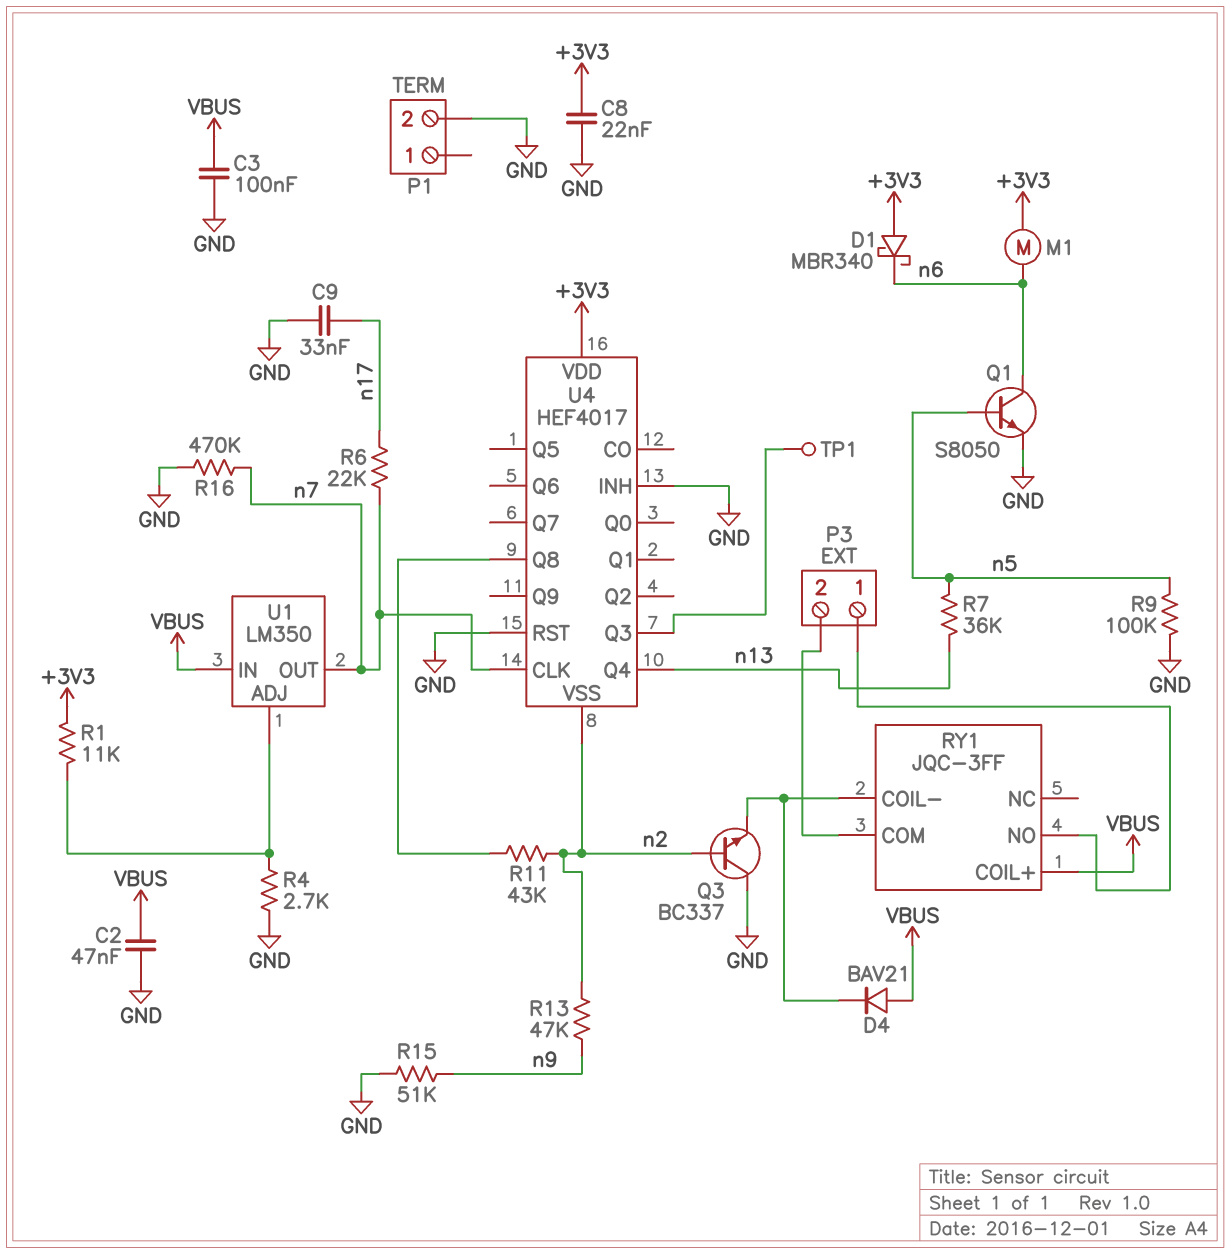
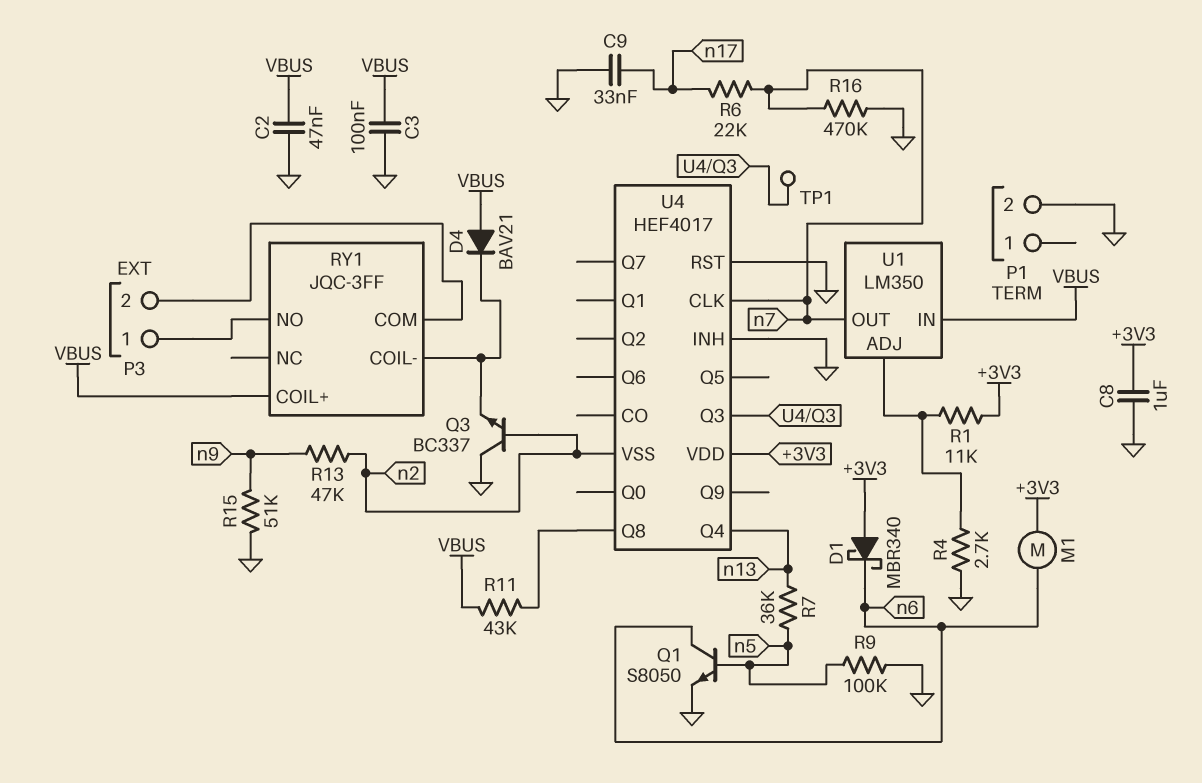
C8: 22nF (+3V3, GND) -> 1uF (+3V3, GND)
R11: 43k (U4/Q8, n2) -> 43k (U4/Q8, VBUS)

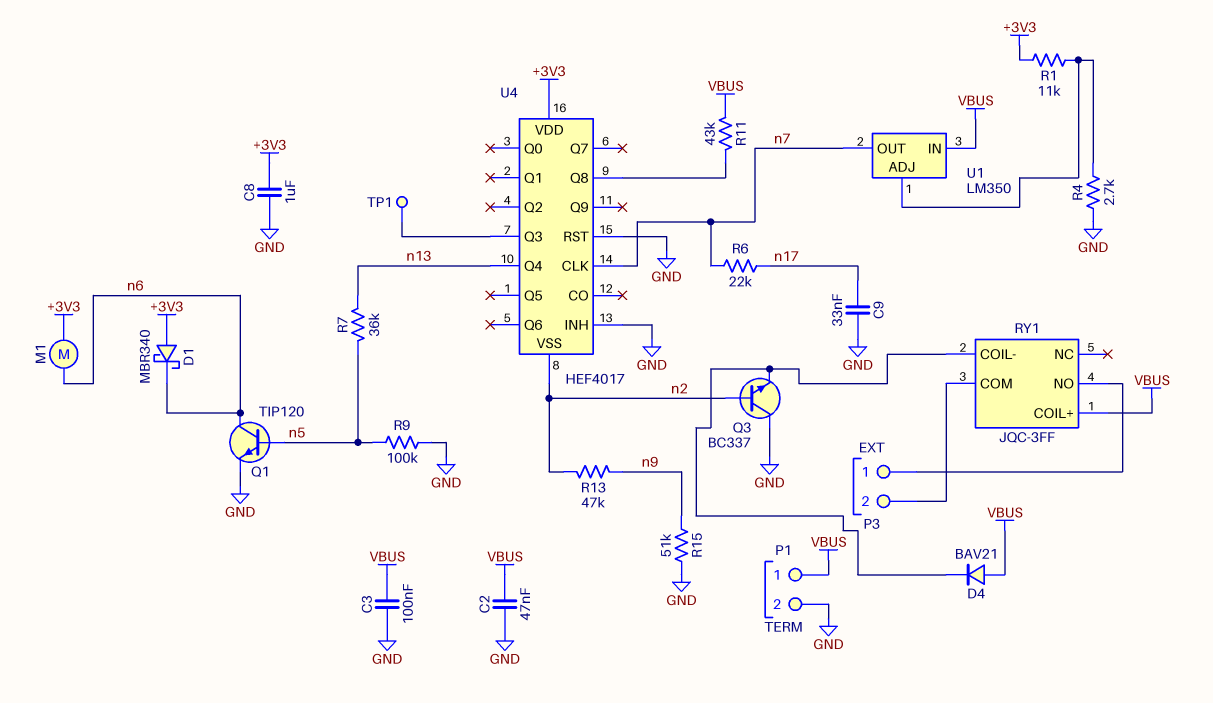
P1 pin 1: none -> VBUS
Q1: NPN S8050 (B n5, C n6, E GND) -> NPN TIP120 (B n5, C n6, E GND)
R16: 470k (GND, n7) -> none

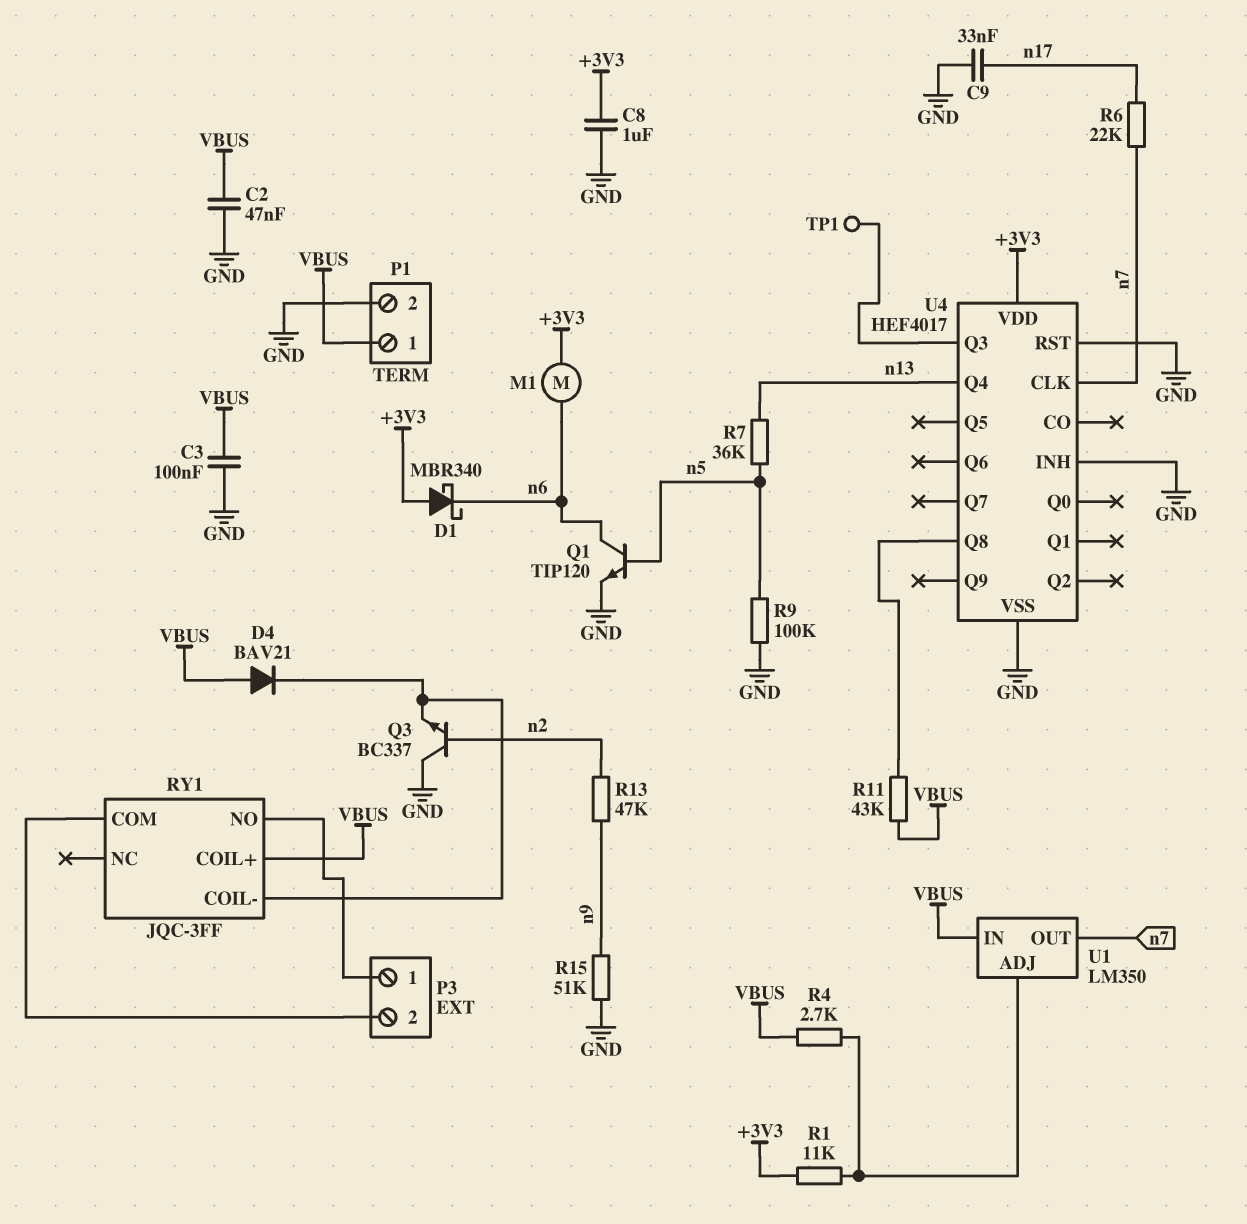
R4: 2.7k (GND, U1/ADJ) -> 2.7k (U1/ADJ, VBUS)
U4 pin VSS: n2 -> GND

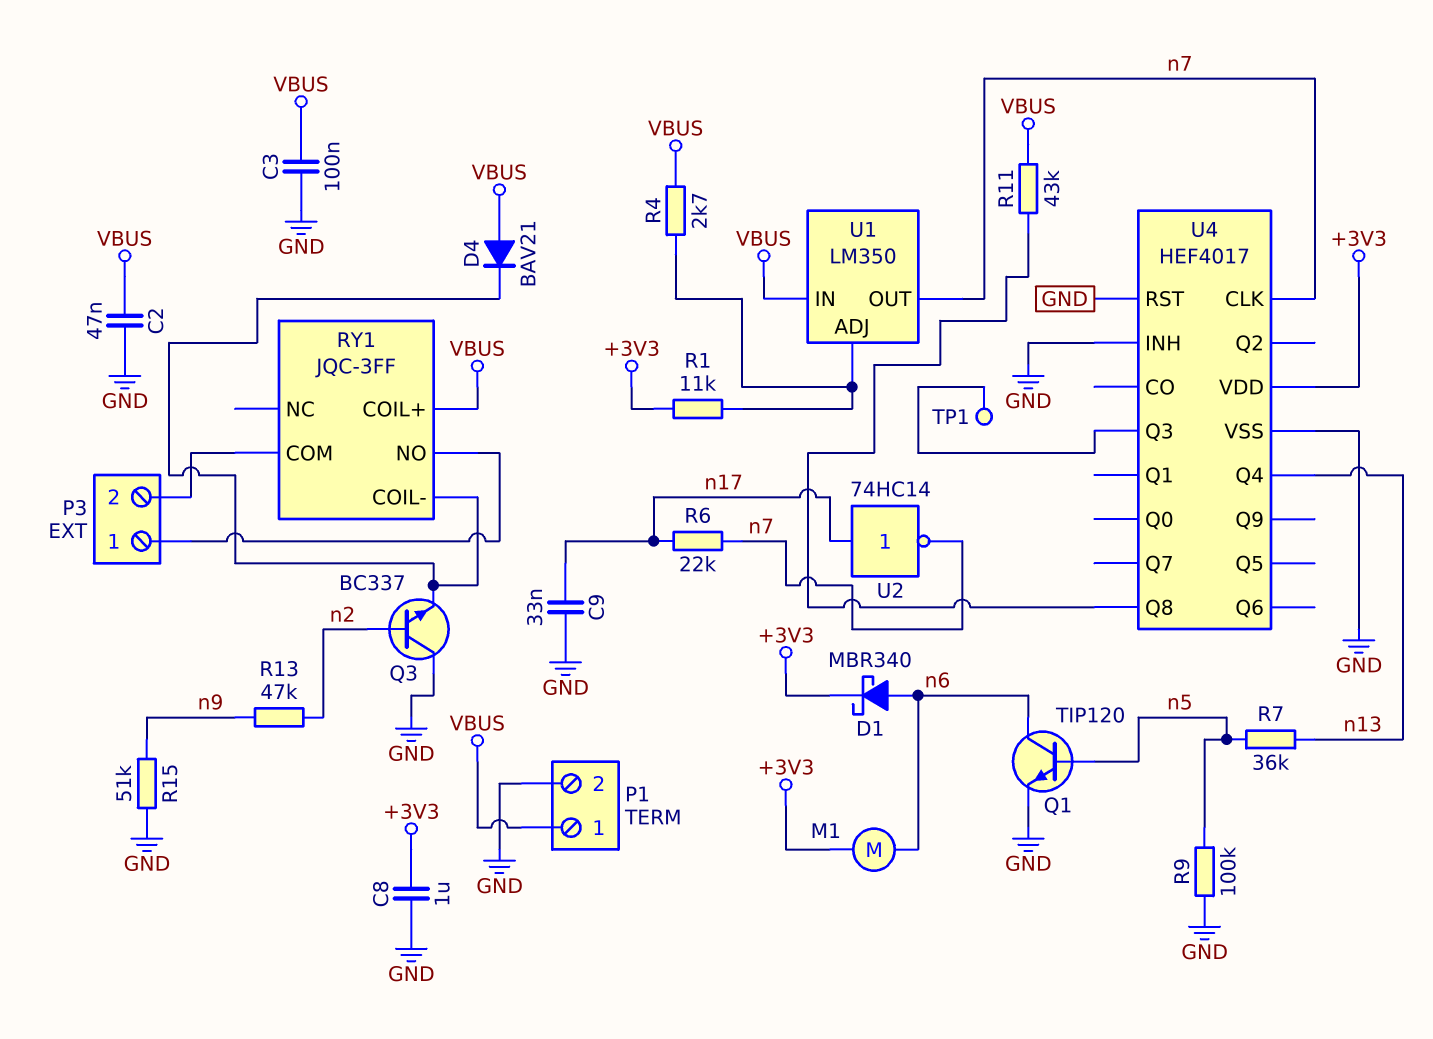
D1: schottky MBR340 (A +3V3, K n6) -> schottky MBR340 (A n6, K +3V3)
U2: none -> NOT 74HC14 (in n17, out n7)

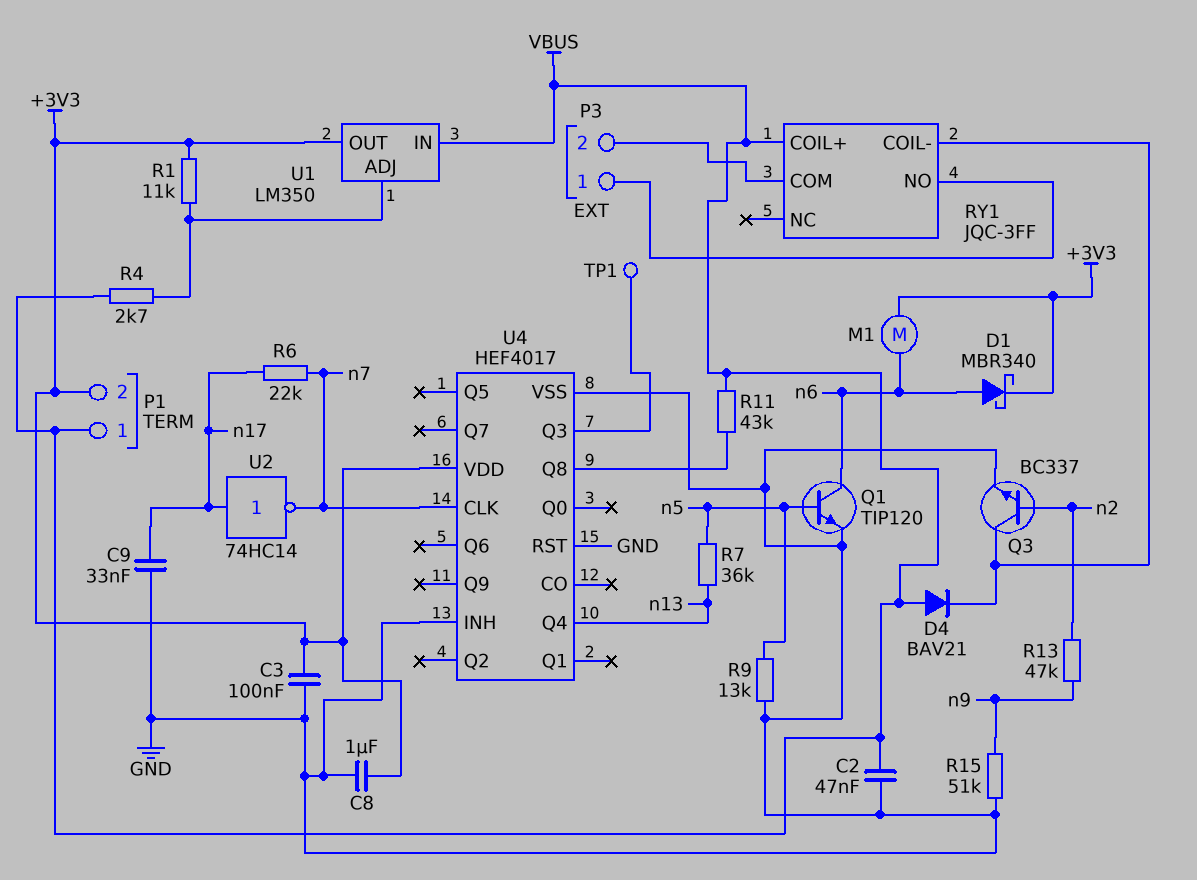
C3: 100nF (GND, VBUS) -> 100nF (+3V3, GND)
P1 pin 2: GND -> +3V3
Q3: NPN BC337 (B n2, C GND, E RY1/COIL-) -> NPN BC337 (B n2, C RY1/COIL-, E GND)
R9: 100k (GND, n5) -> 13k (GND, n5)
U1 pin OUT: n7 -> +3V3

